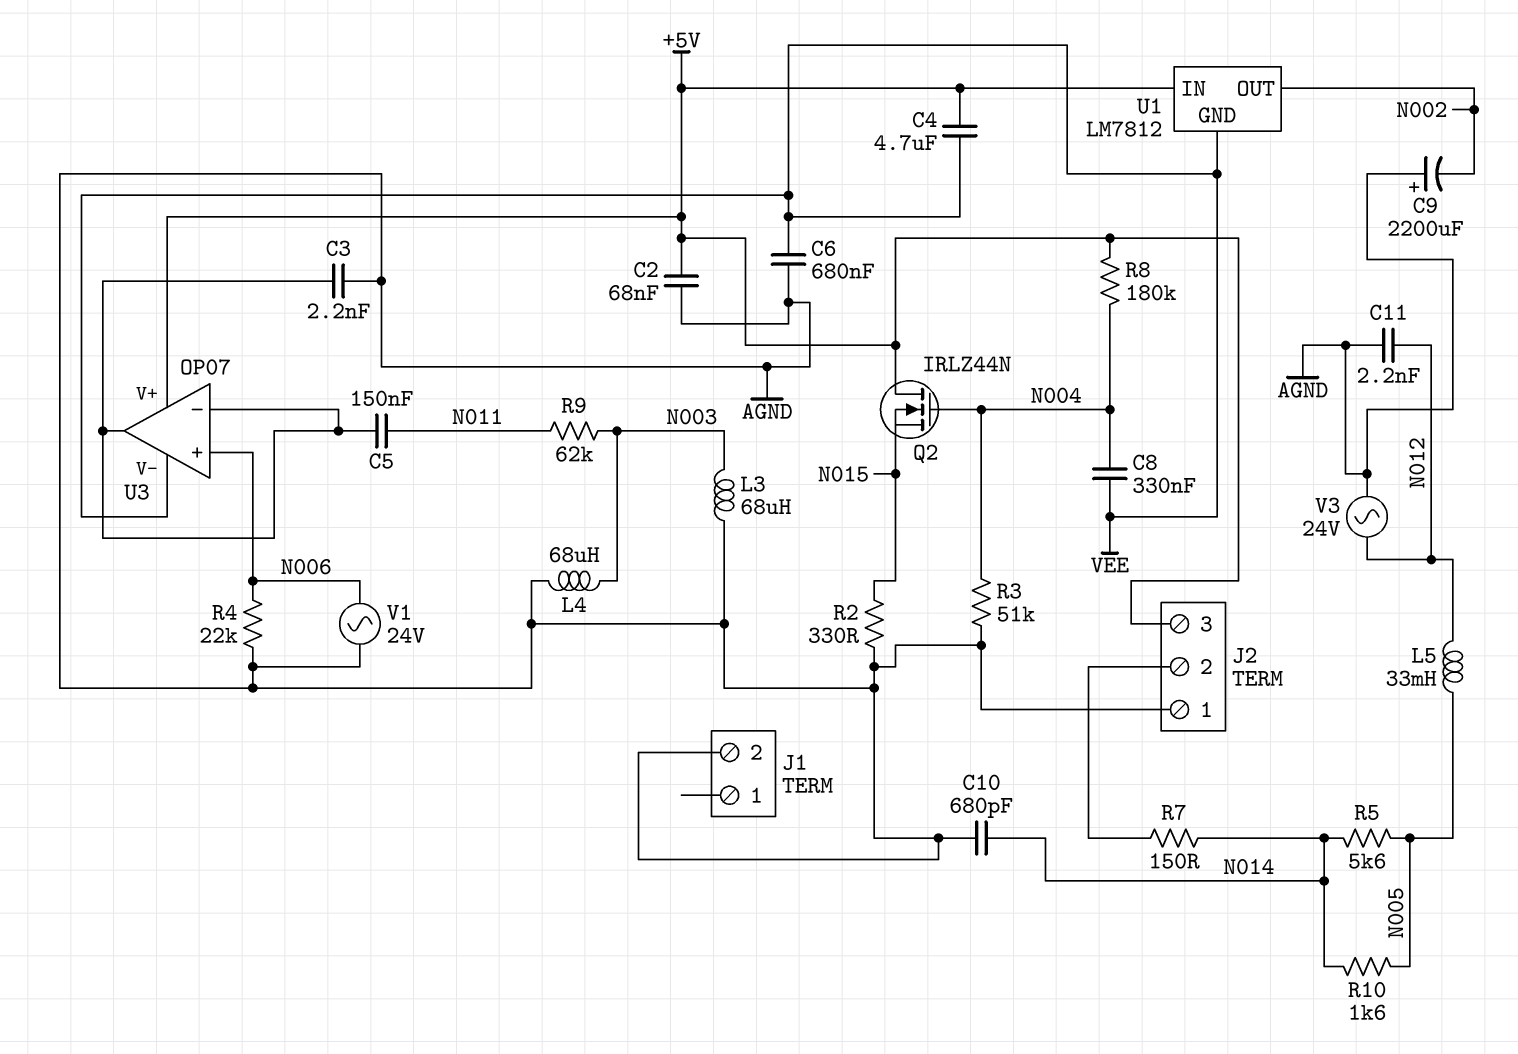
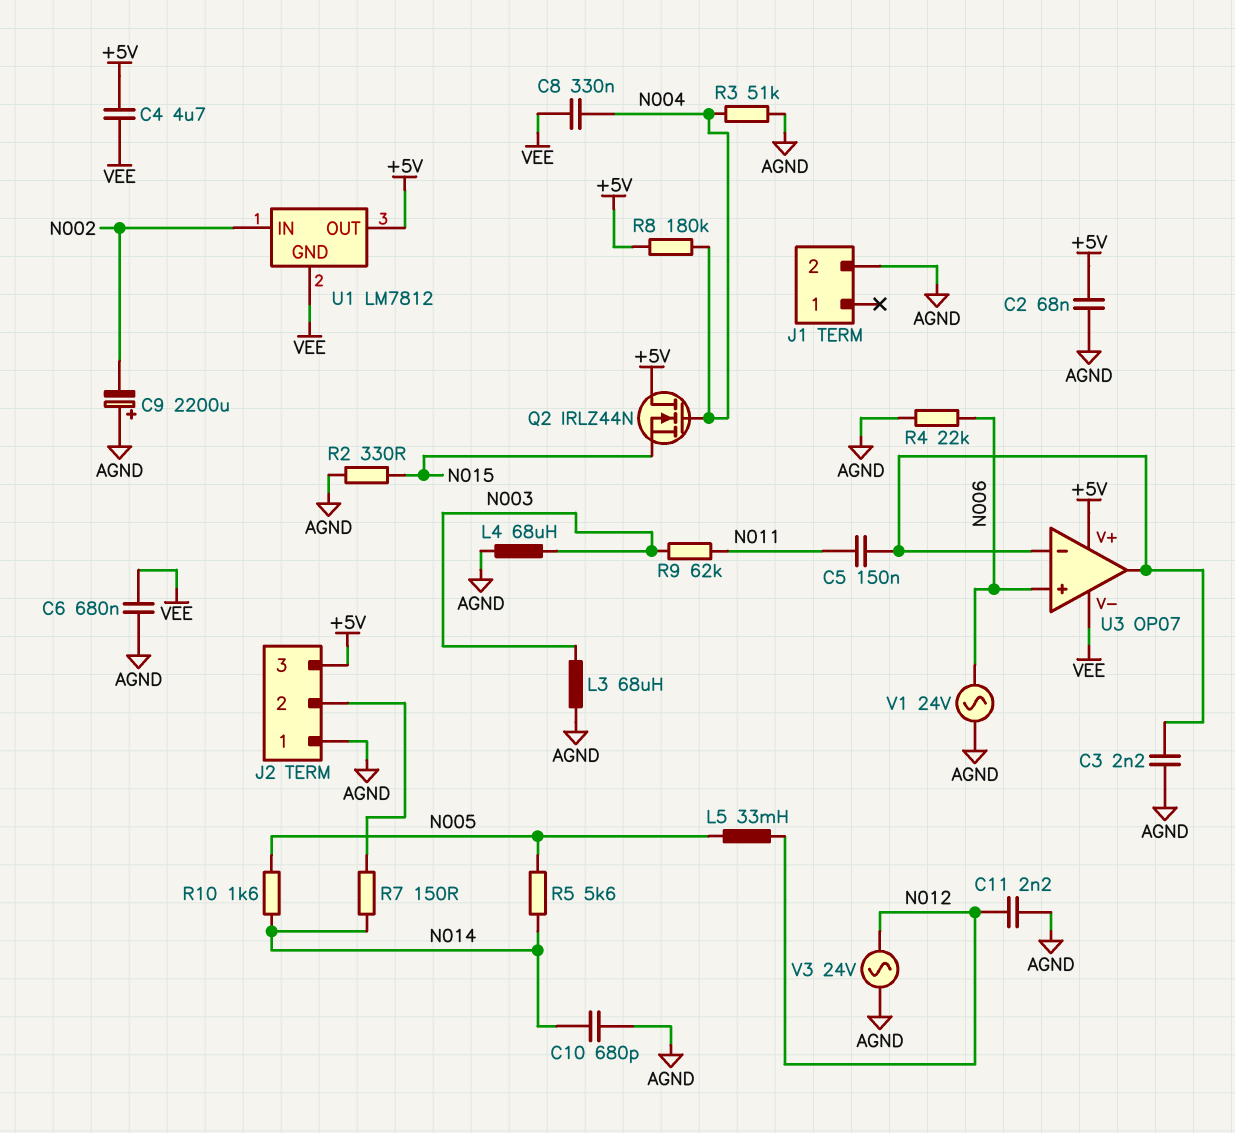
U1 pin IN: +5V -> N002
U1 pin OUT: N002 -> +5V

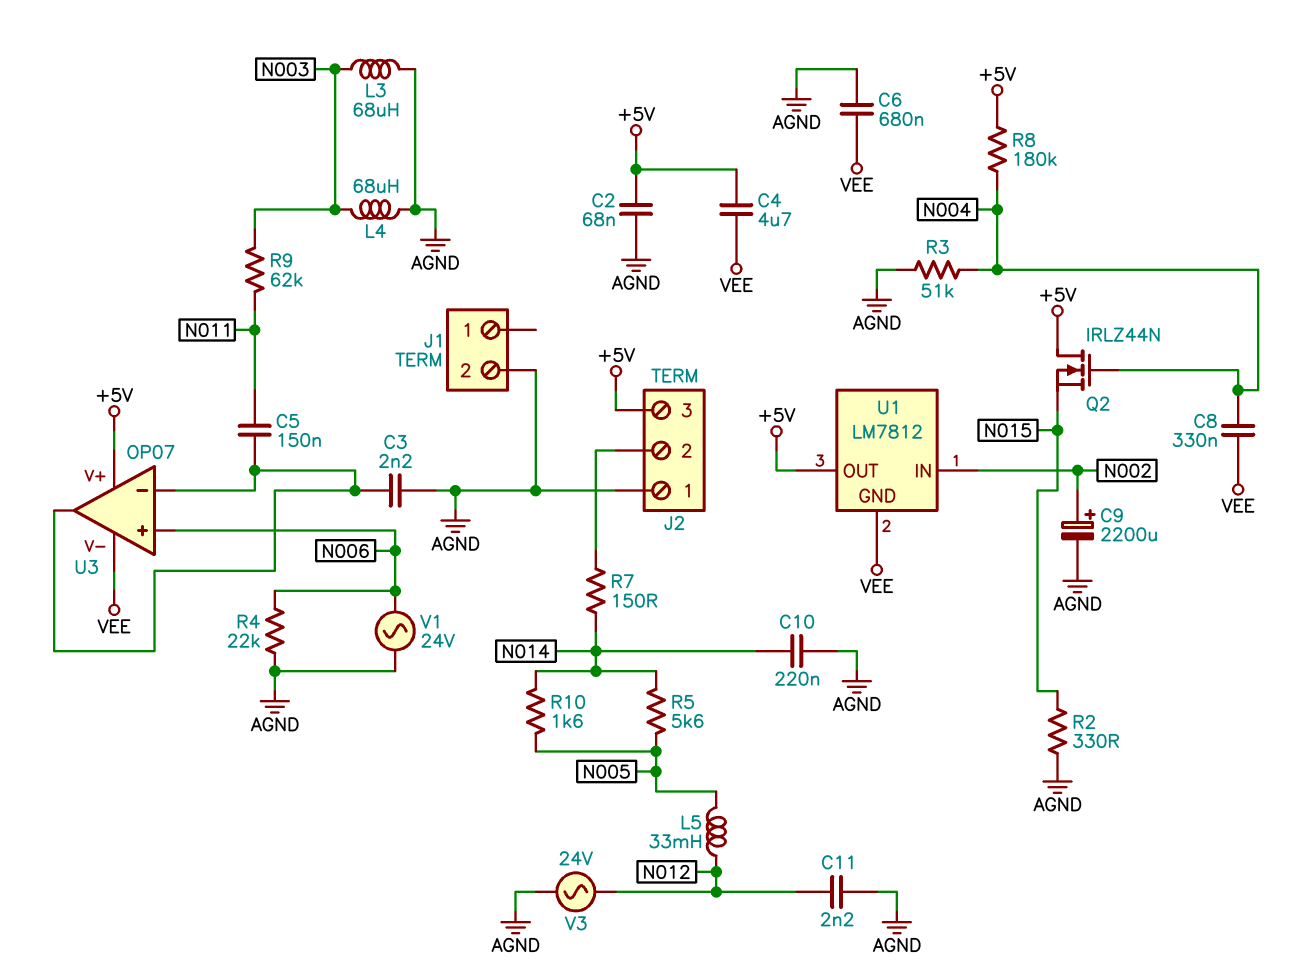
C9: 2200uF (plus AGND, minus N002) -> 2200uF (plus N002, minus AGND)
C10: 680pF (AGND, N014) -> 220nF (AGND, N014)

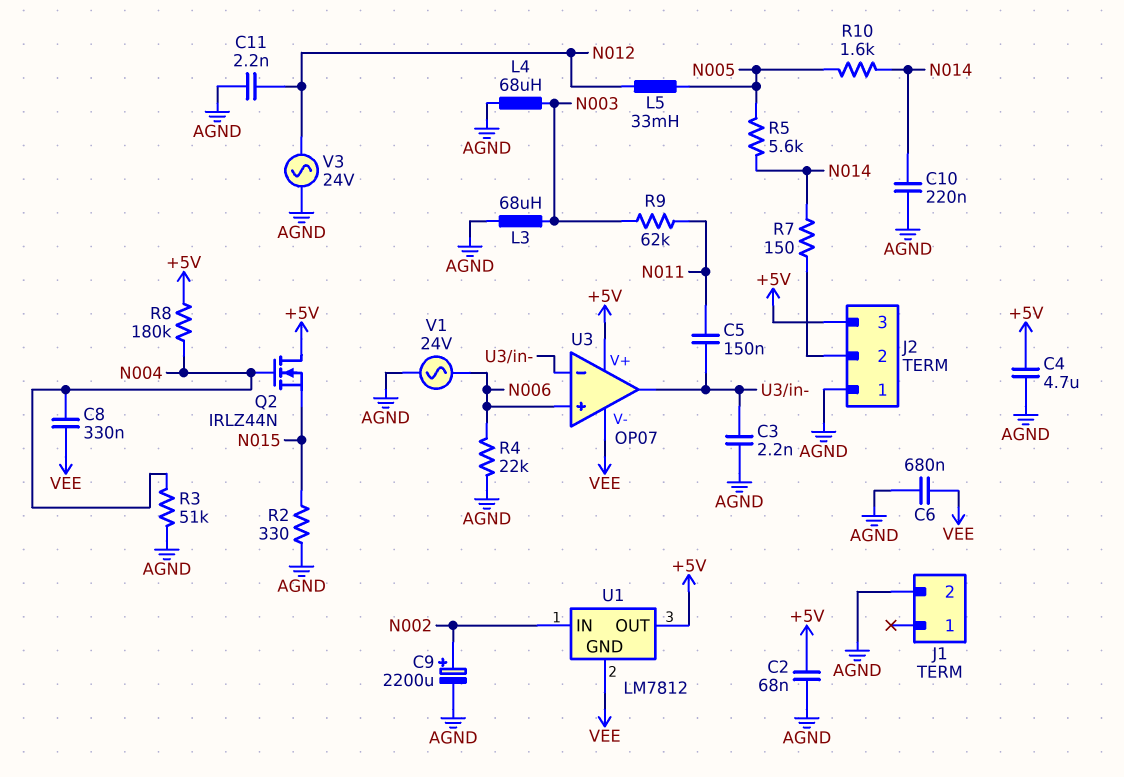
C4: 4.7uF (+5V, VEE) -> 4.7uF (+5V, AGND)

